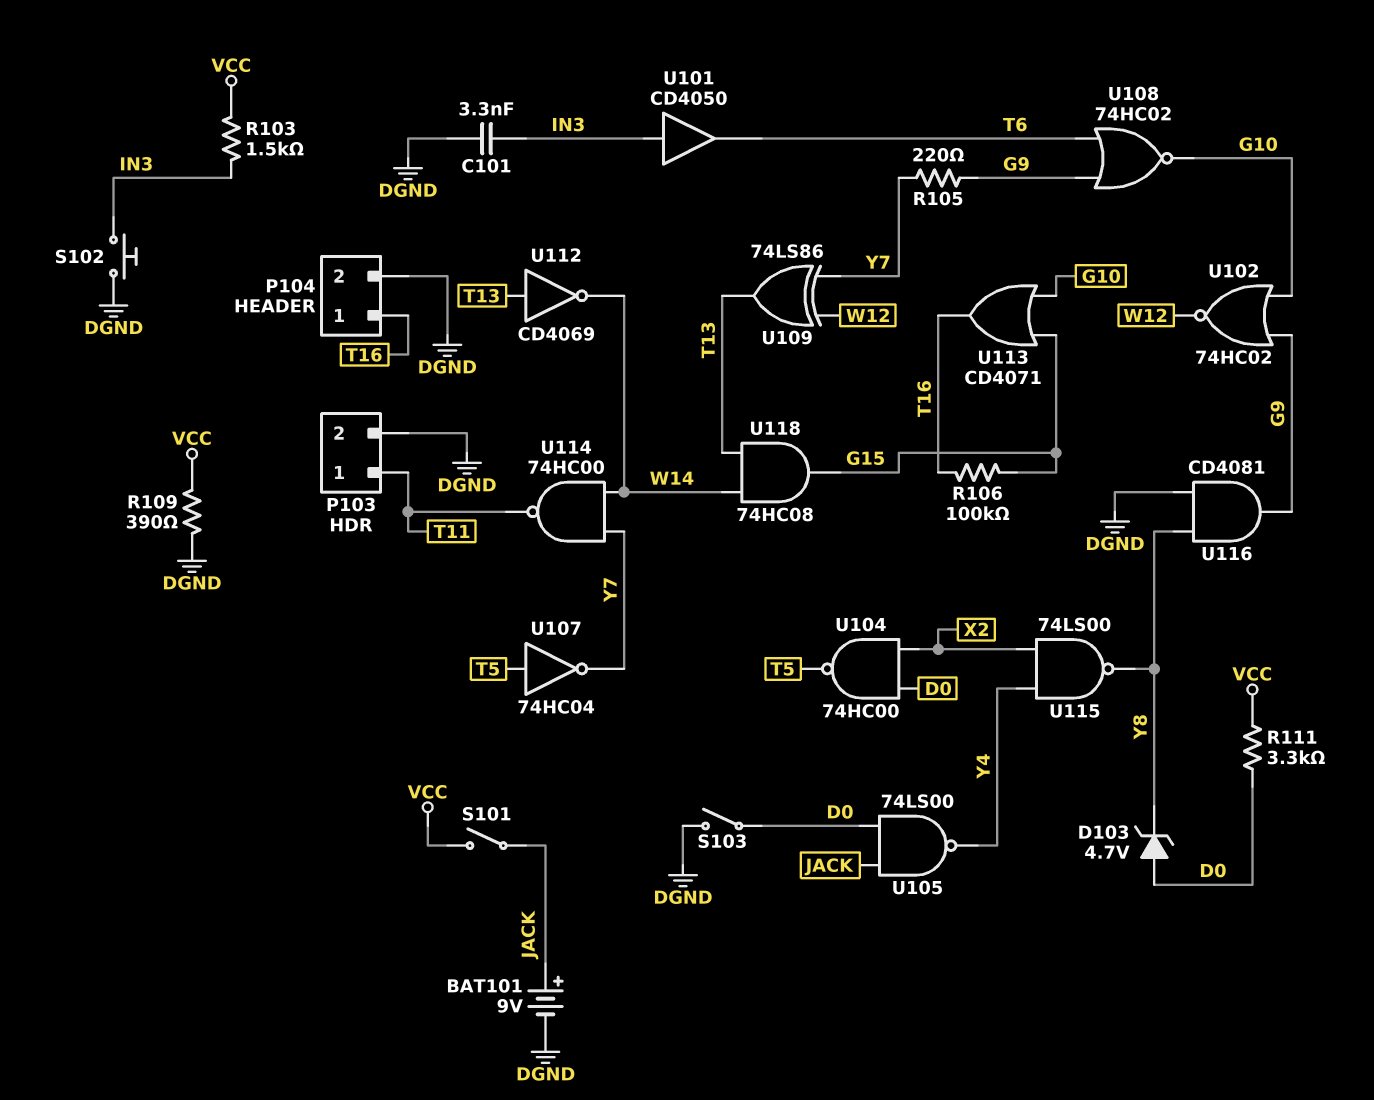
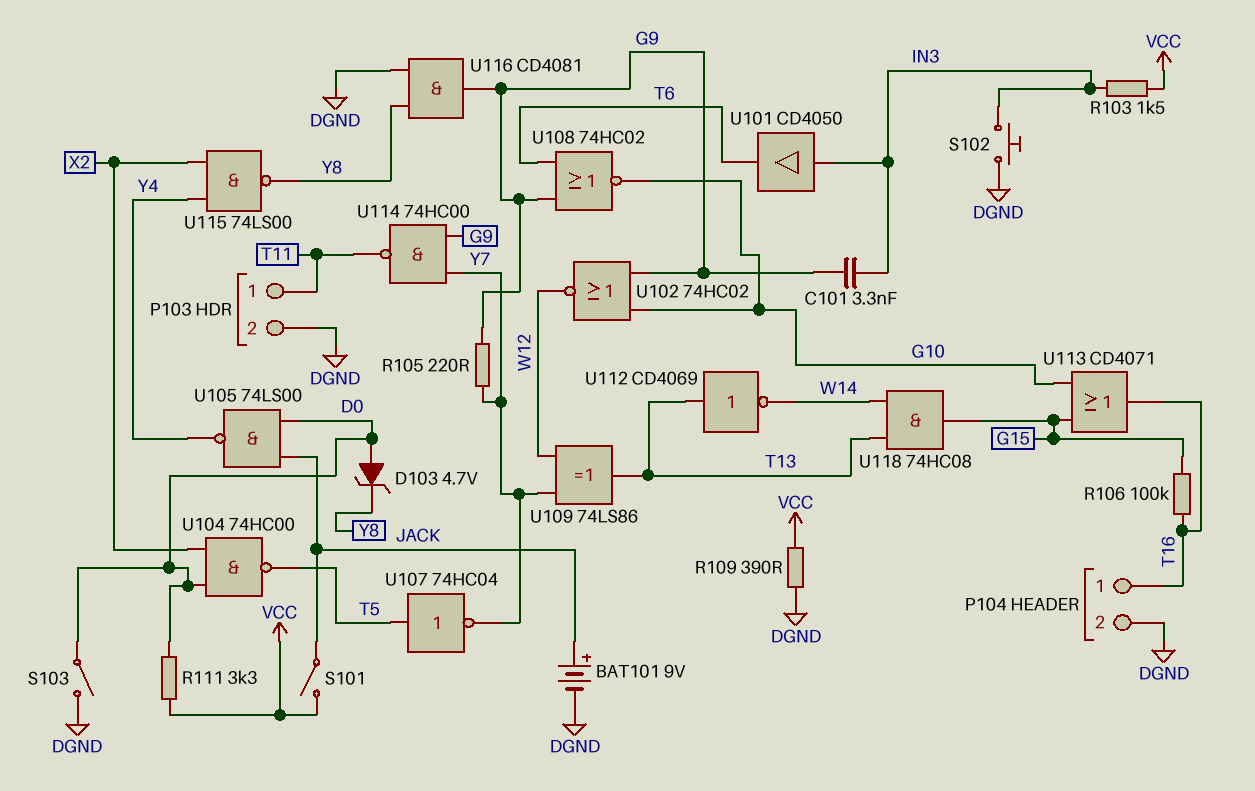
C101: 3.3nF (DGND, IN3) -> 3.3nF (G9, IN3)
U114: NAND 74HC00 (in W14, in Y7, out T11) -> NAND 74HC00 (in G9, in Y7, out T11)

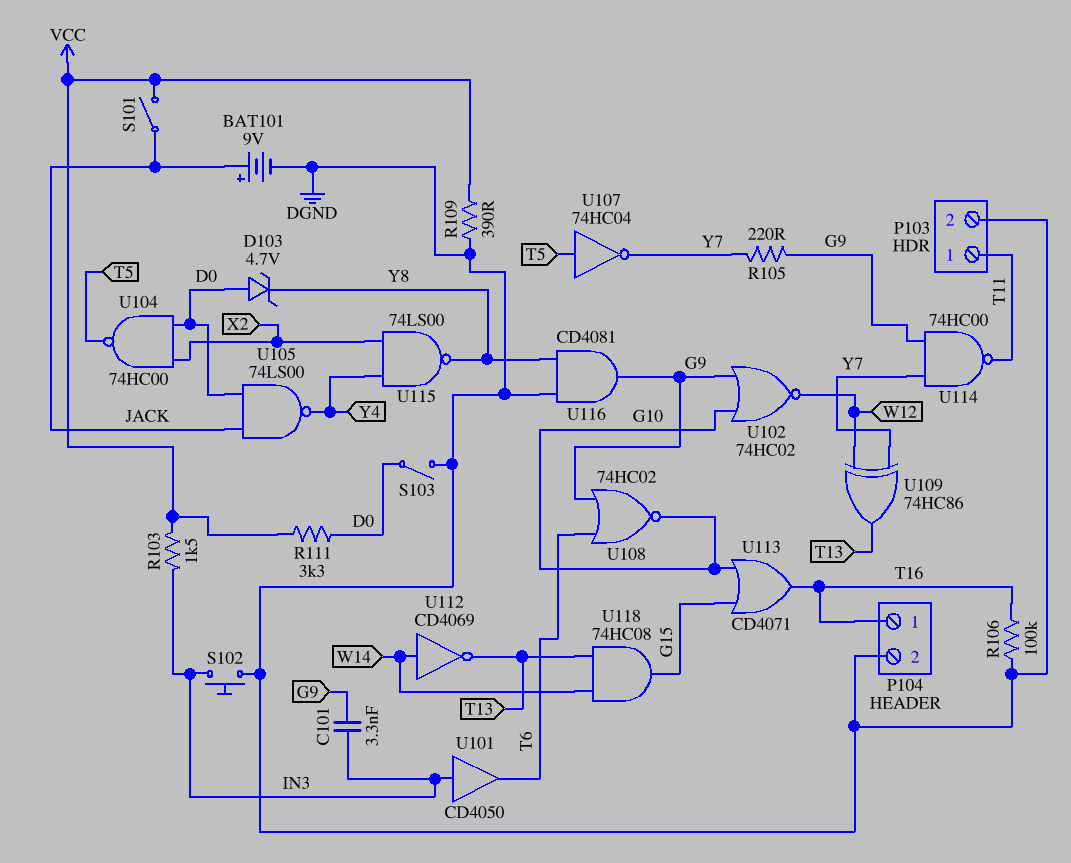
R106: 100k (G15, T16) -> 100k (DGND, T16)
U109: XOR 74LS86 (in W12, in Y7, out T13) -> XOR 74HC86 (in W12, in Y7, out T13)
U112: NOT CD4069 (in T13, out W14) -> NOT CD4069 (in W14, out T13)

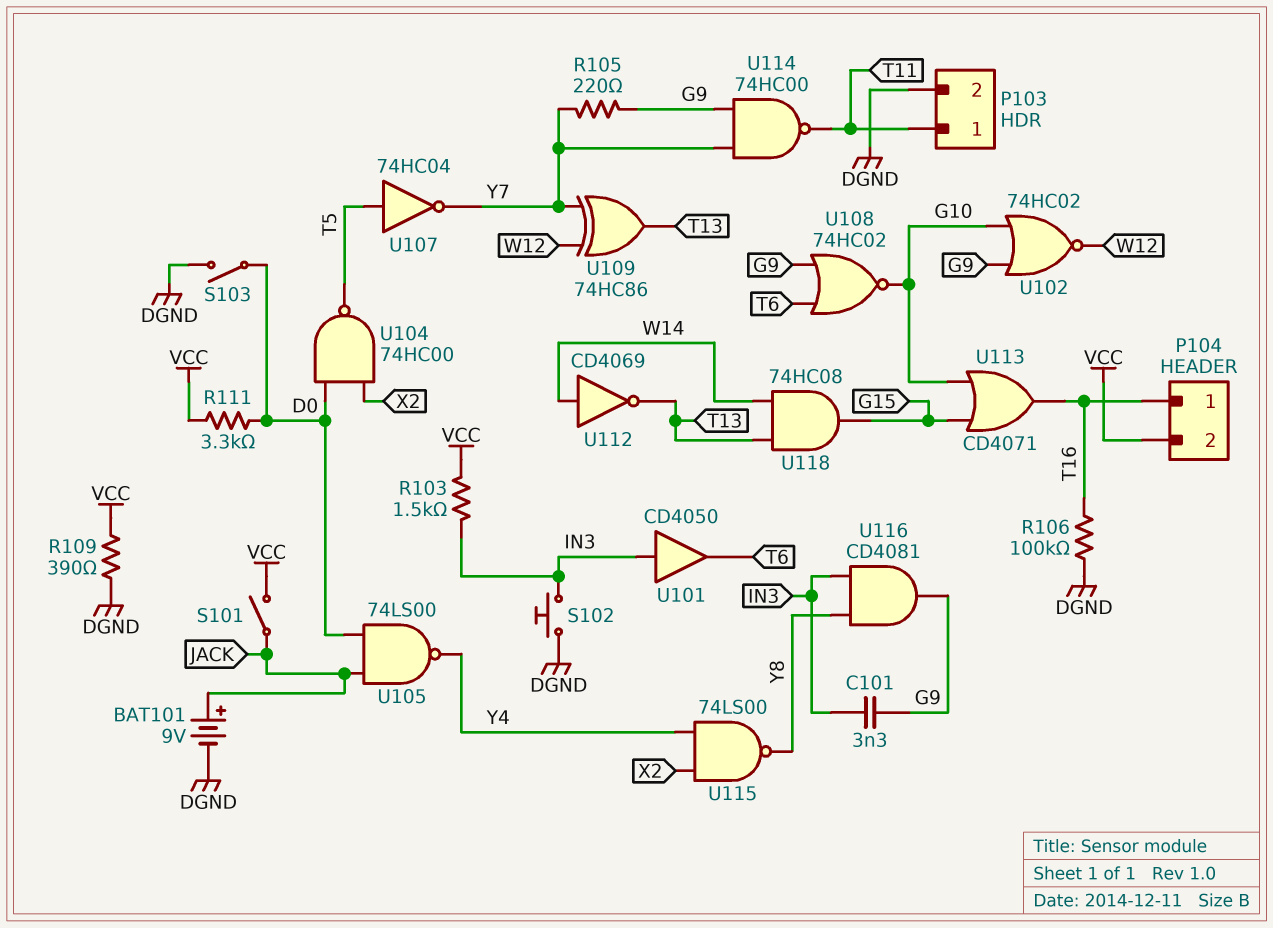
D103: zener 4.7V (A D0, K Y8) -> none
P104 pin 2: DGND -> VCC
U116: AND CD4081 (in DGND, in Y8, out G9) -> AND CD4081 (in IN3, in Y8, out G9)

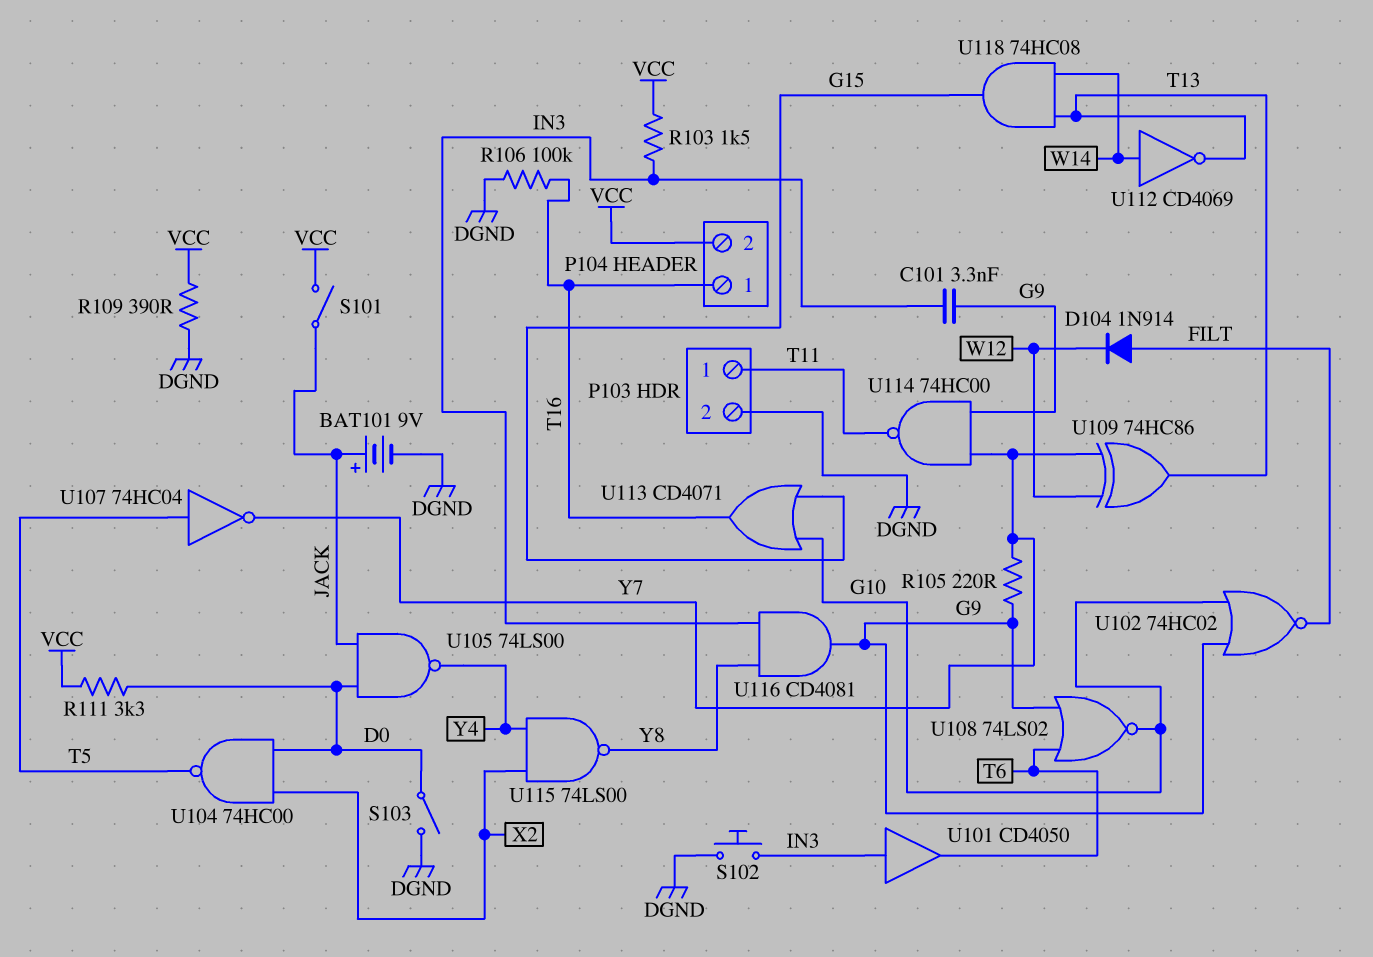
D104: none -> diode 1N914 (A FILT, K W12)
U102: NOR 74HC02 (in G9, in G10, out W12) -> NOR 74HC02 (in G9, in G10, out FILT)
U108: NOR 74HC02 (in G9, in T6, out G10) -> NOR 74LS02 (in G9, in T6, out G10)

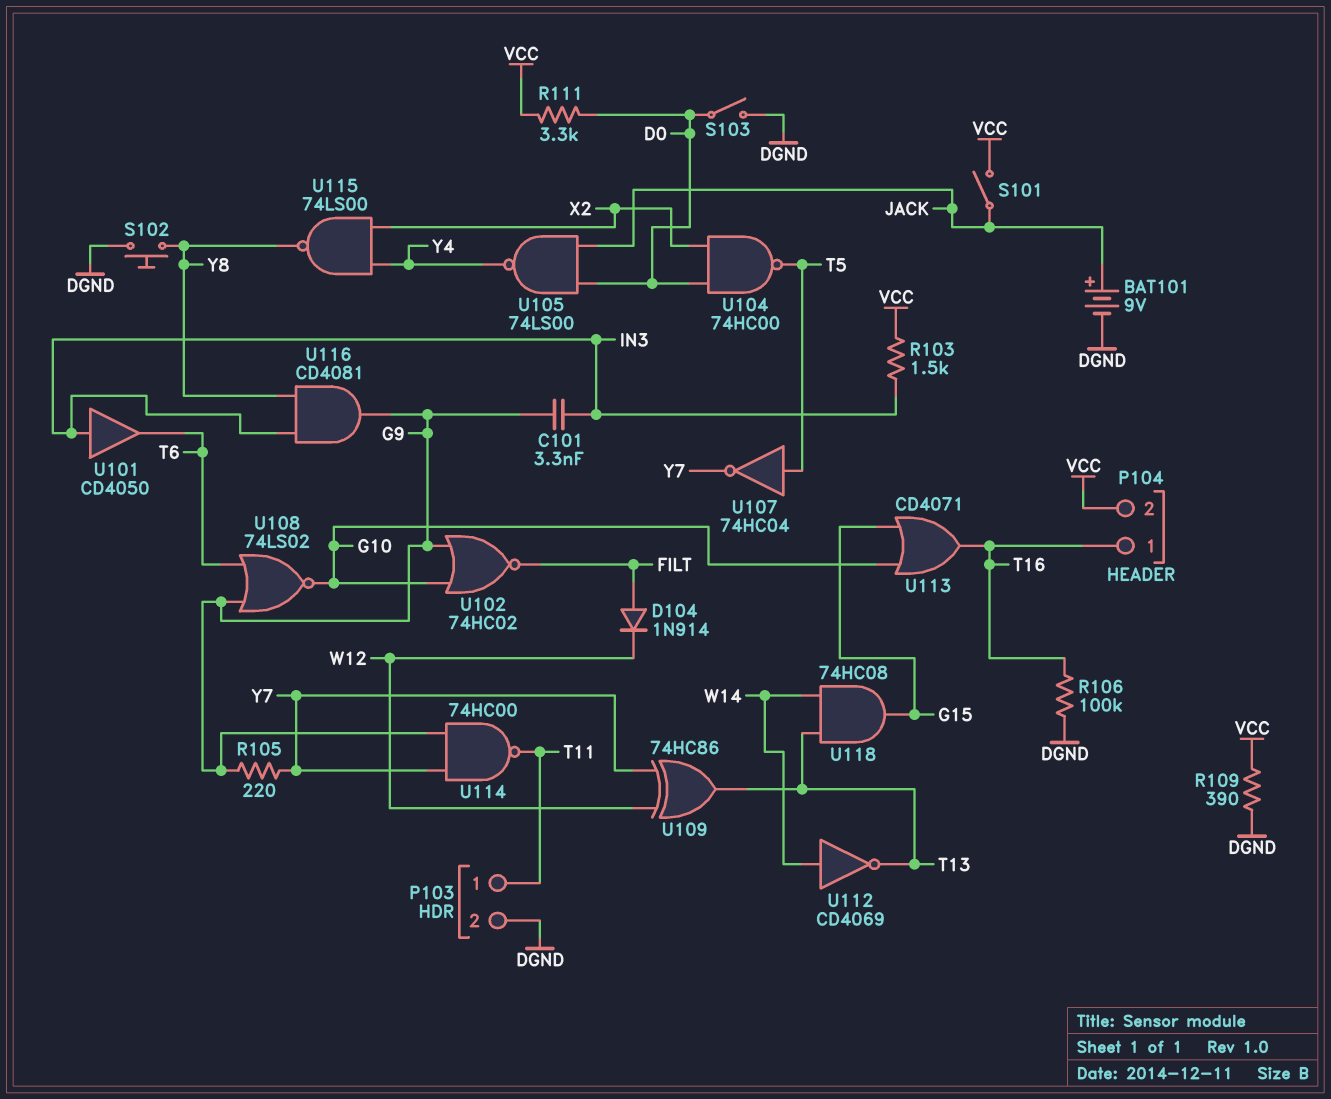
S102: button (DGND, IN3) -> button (DGND, Y8)

